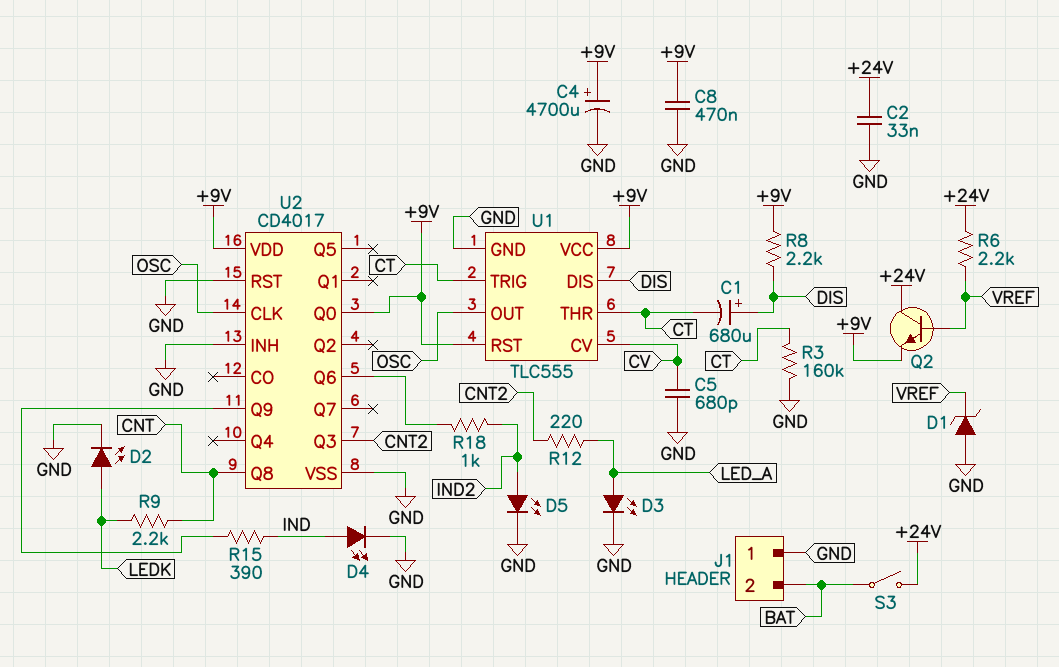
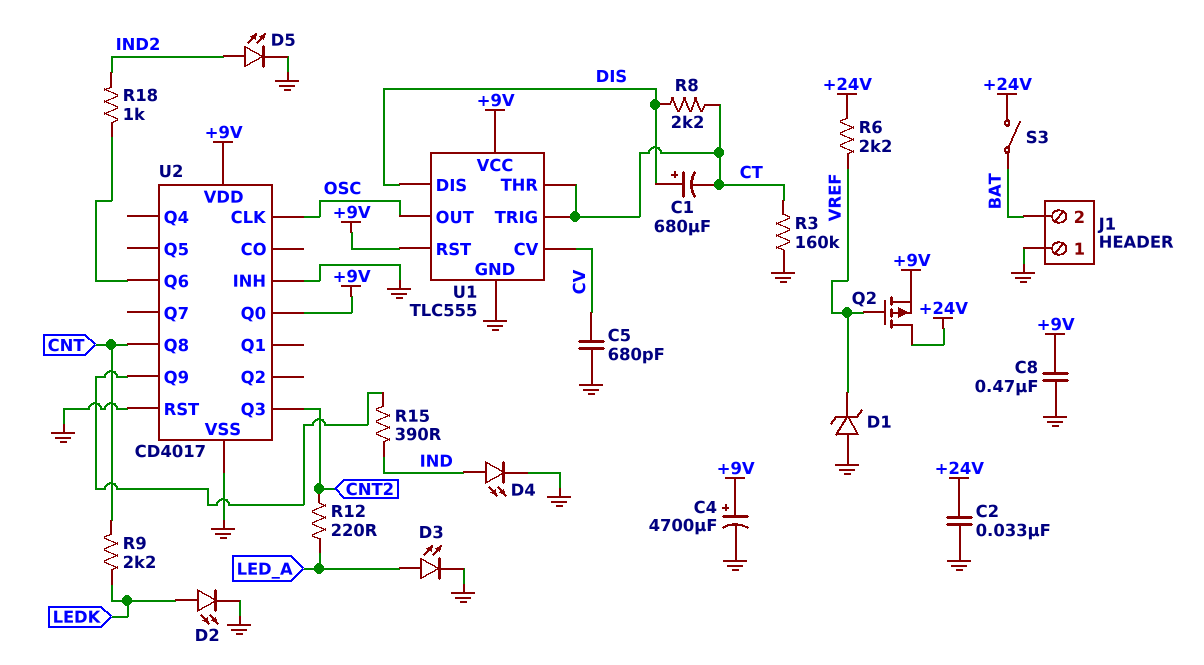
Q2: NPN (B VREF, C +24V, E +9V) -> PMOS (G VREF, D +24V, S +9V)
R8: 2.2k (+9V, DIS) -> 2.2k (CT, DIS)

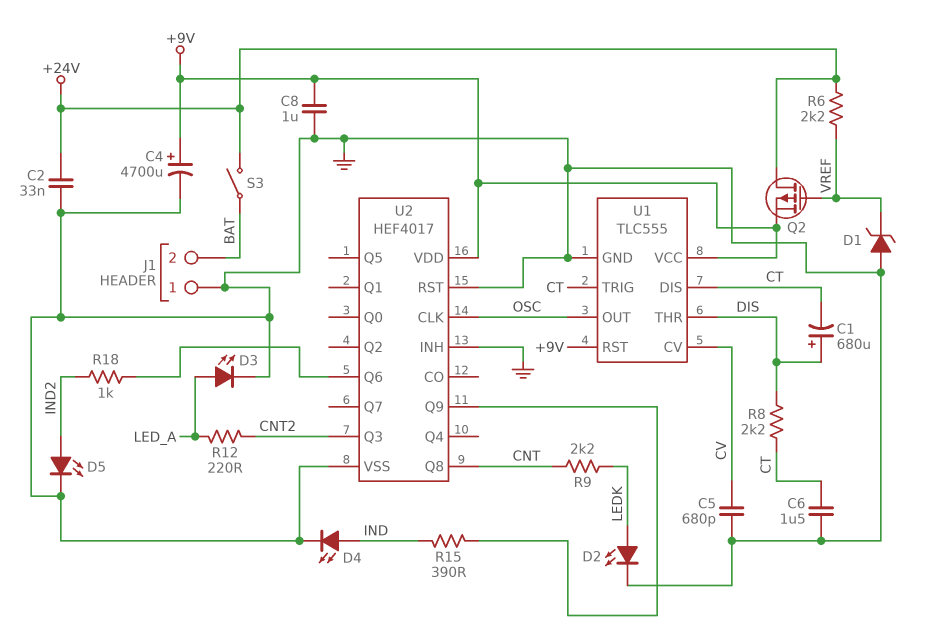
C6: none -> 1.5uF (CT, GND)
C8: 470nF (+9V, GND) -> 1uF (+9V, GND)
R3: 160k (CT, GND) -> none
U1 pin DIS: DIS -> CT
U1 pin THR: CT -> DIS
U2: CD4017 -> HEF4017
U2 pin Q0: +9V -> none

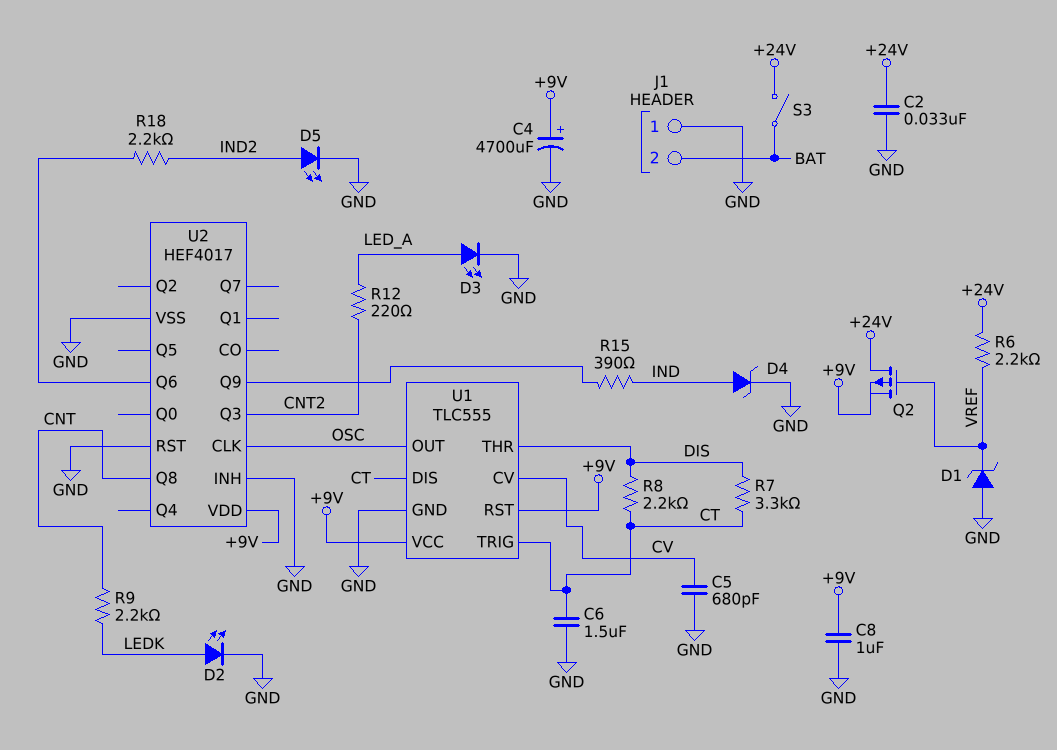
C1: 680uF (plus DIS, minus CT) -> none
D4: LED (A IND, K GND) -> zener (A IND, K GND)
R7: none -> 3.3k (CT, DIS)
R18: 1k (IND2, U2/Q6) -> 2.2k (IND2, U2/Q6)

